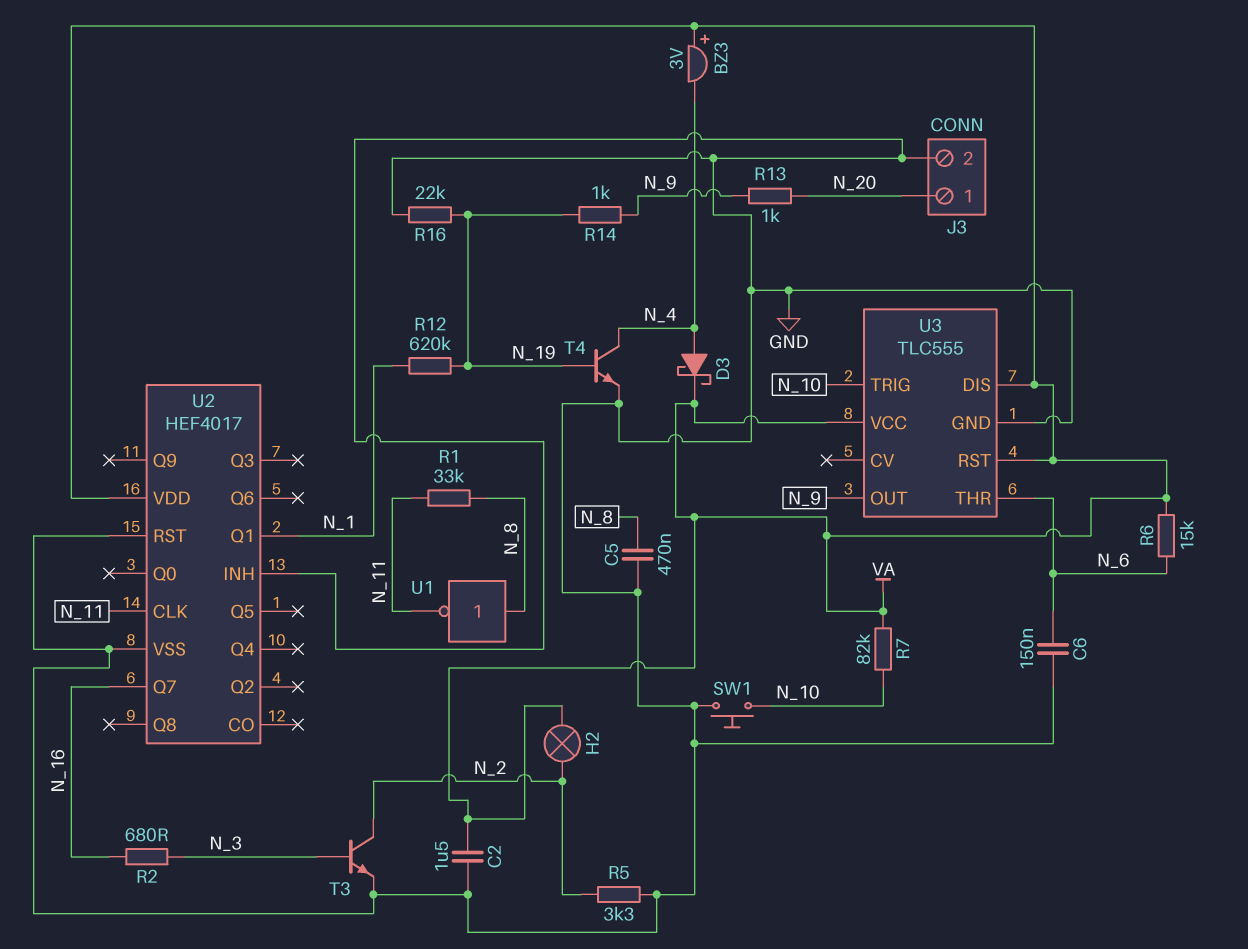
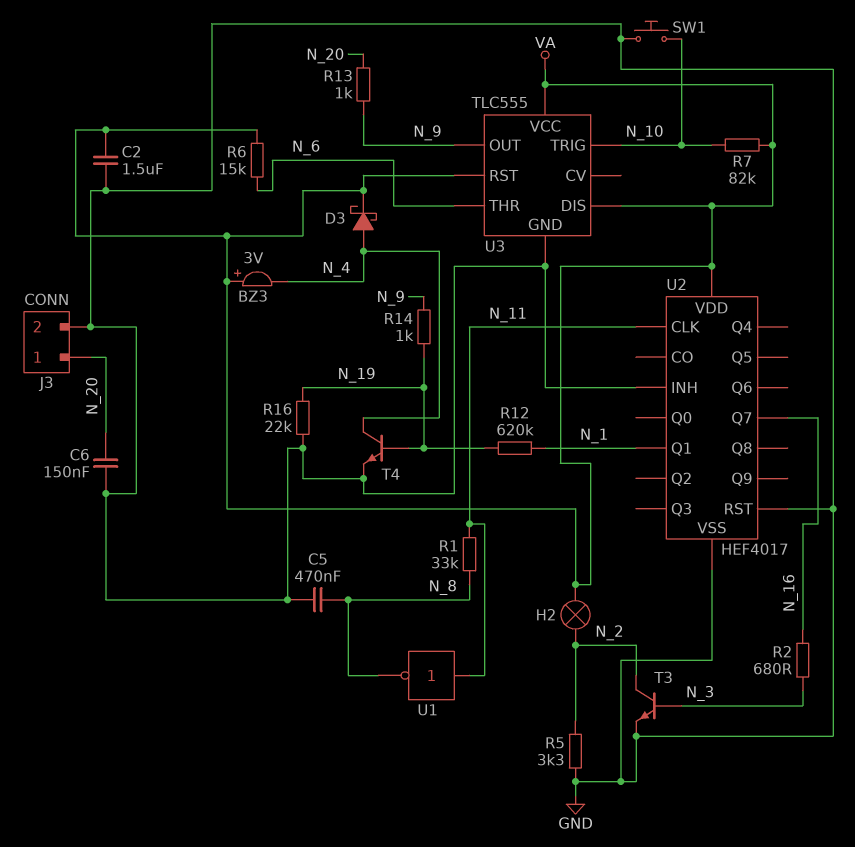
C6: 150nF (GND, N_6) -> 150nF (GND, N_20)
U1: NOT (in N_8, out N_11) -> NOT (in N_11, out N_8)

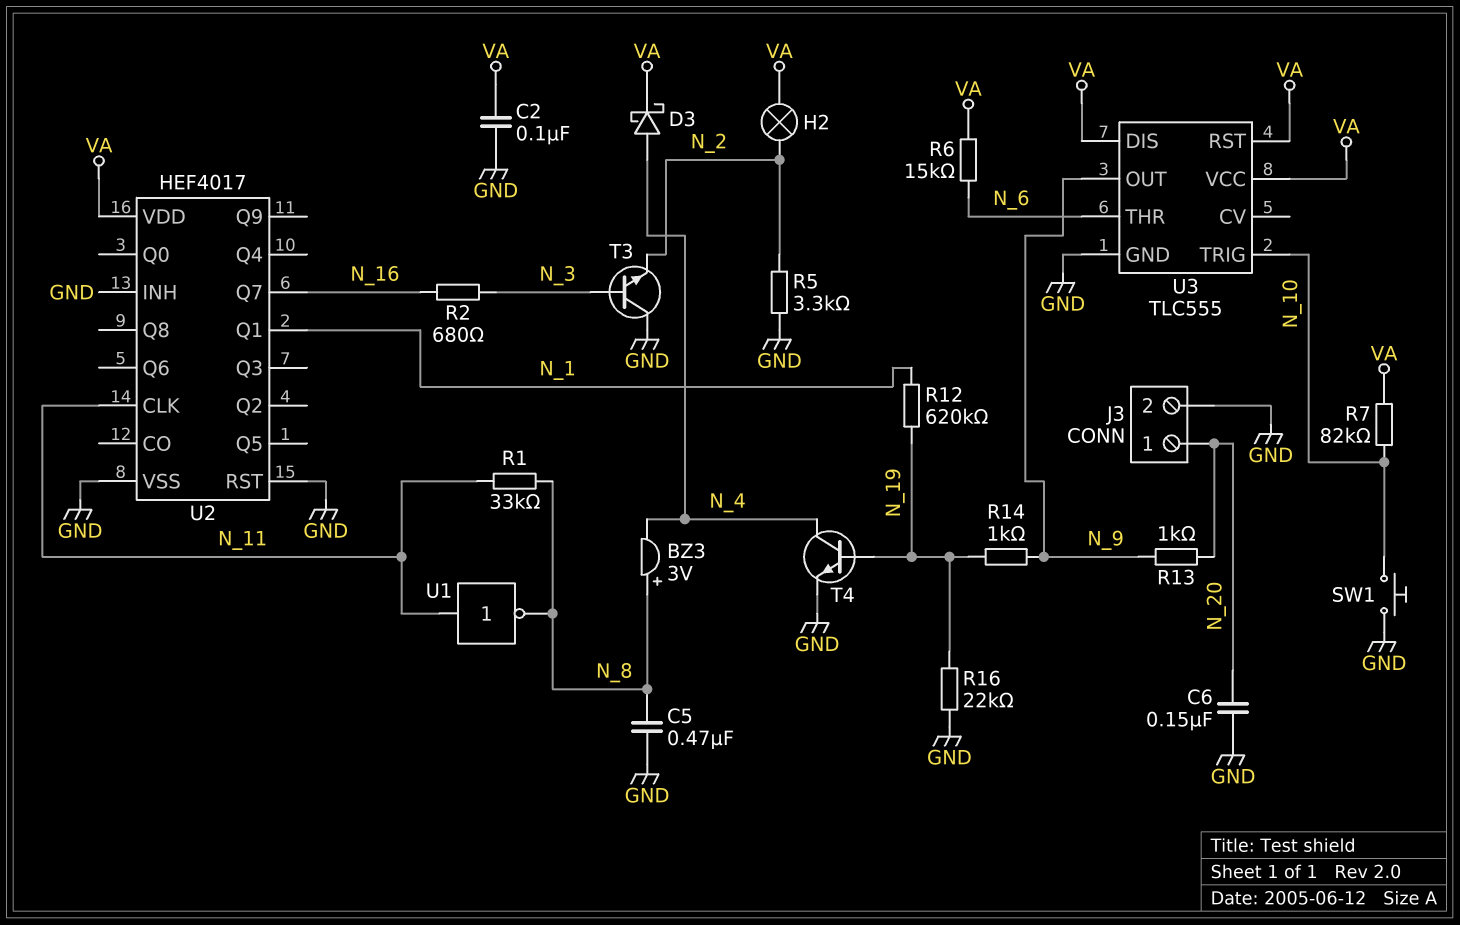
BZ3: buzzer 3V (plus VA, minus N_4) -> buzzer 3V (plus N_8, minus N_4)
C2: 1.5uF (GND, VA) -> 100nF (GND, VA)
T3: NPN (B N_3, C N_2, E GND) -> NPN (B N_3, C GND, E N_2)

